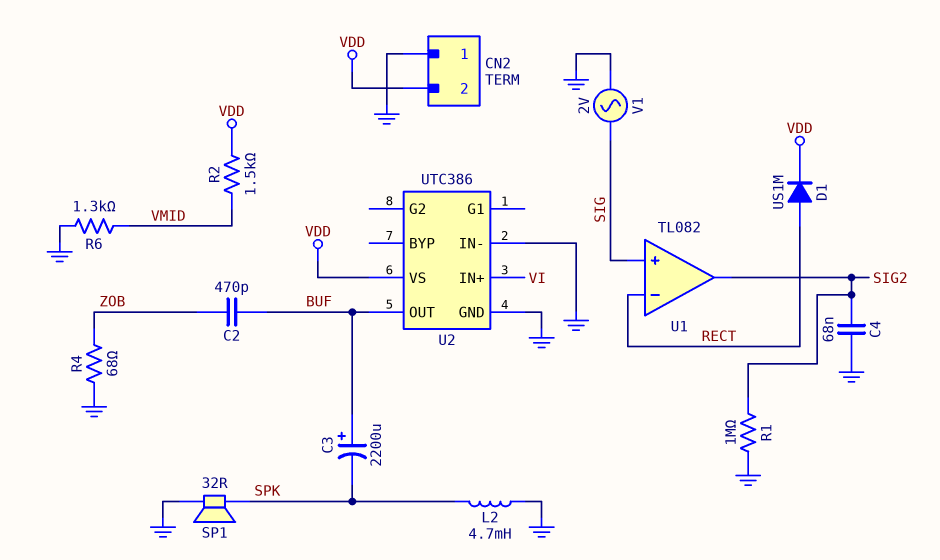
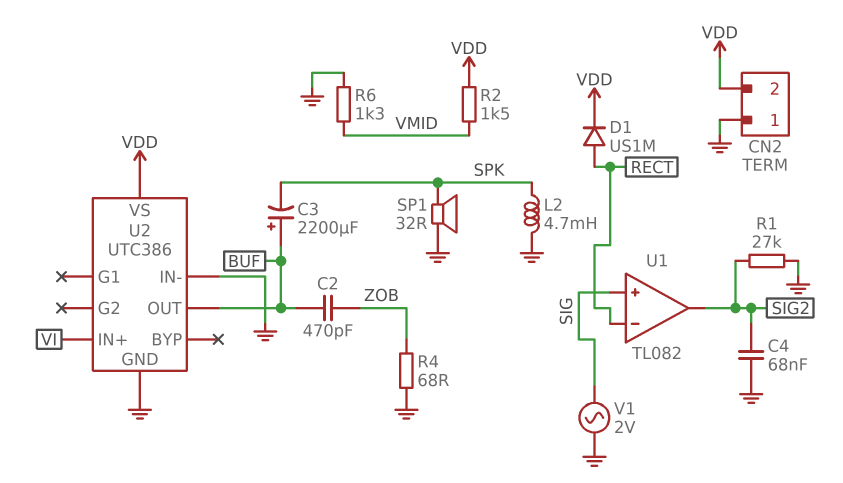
R1: 1M (GND, SIG2) -> 27k (GND, SIG2)

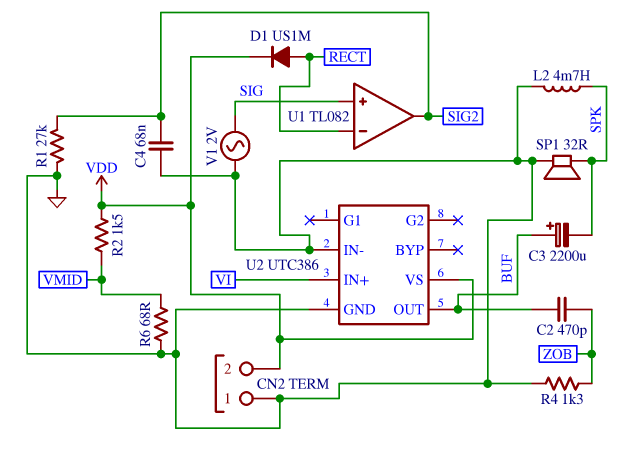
R4: 68 (GND, ZOB) -> 1.3k (GND, ZOB)
R6: 1.3k (GND, VMID) -> 68 (GND, VMID)

